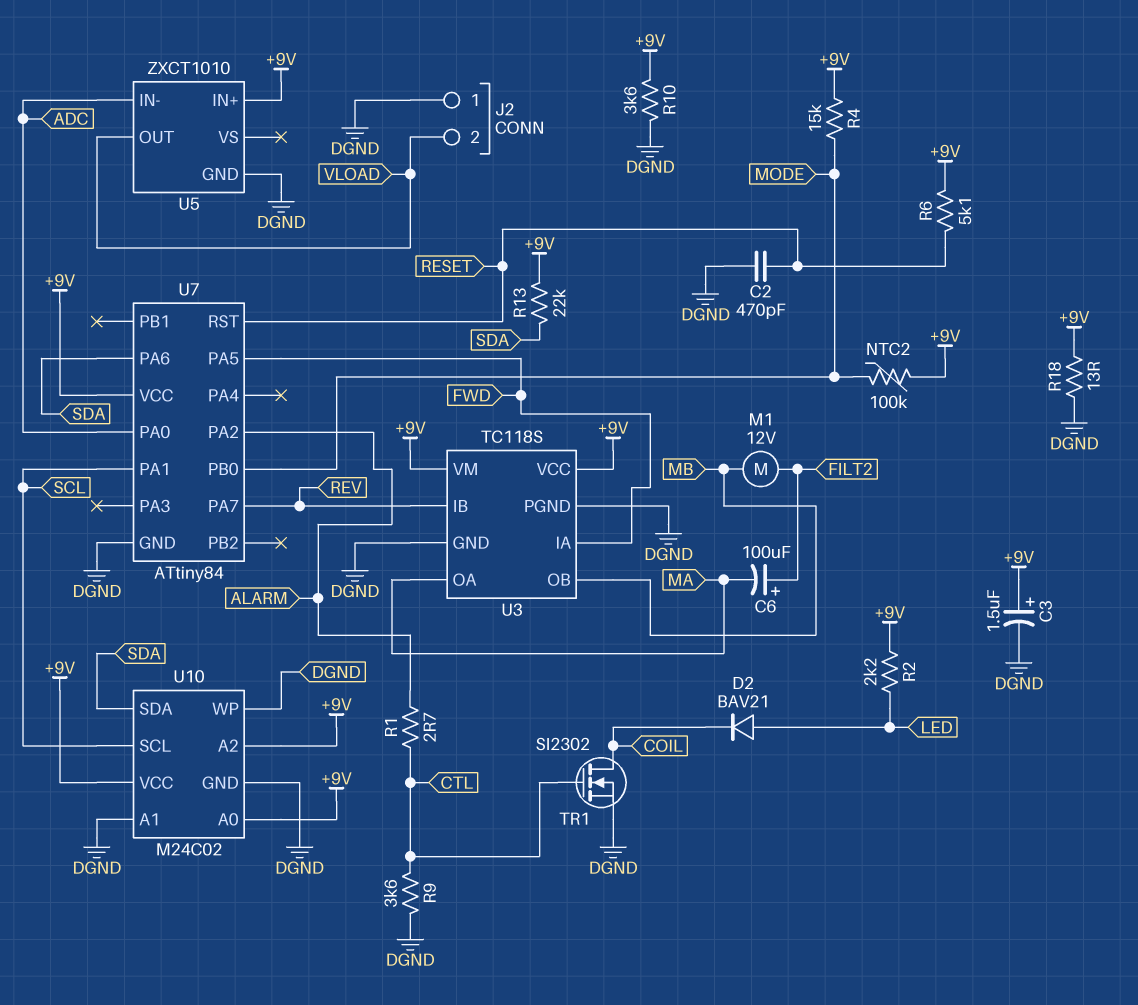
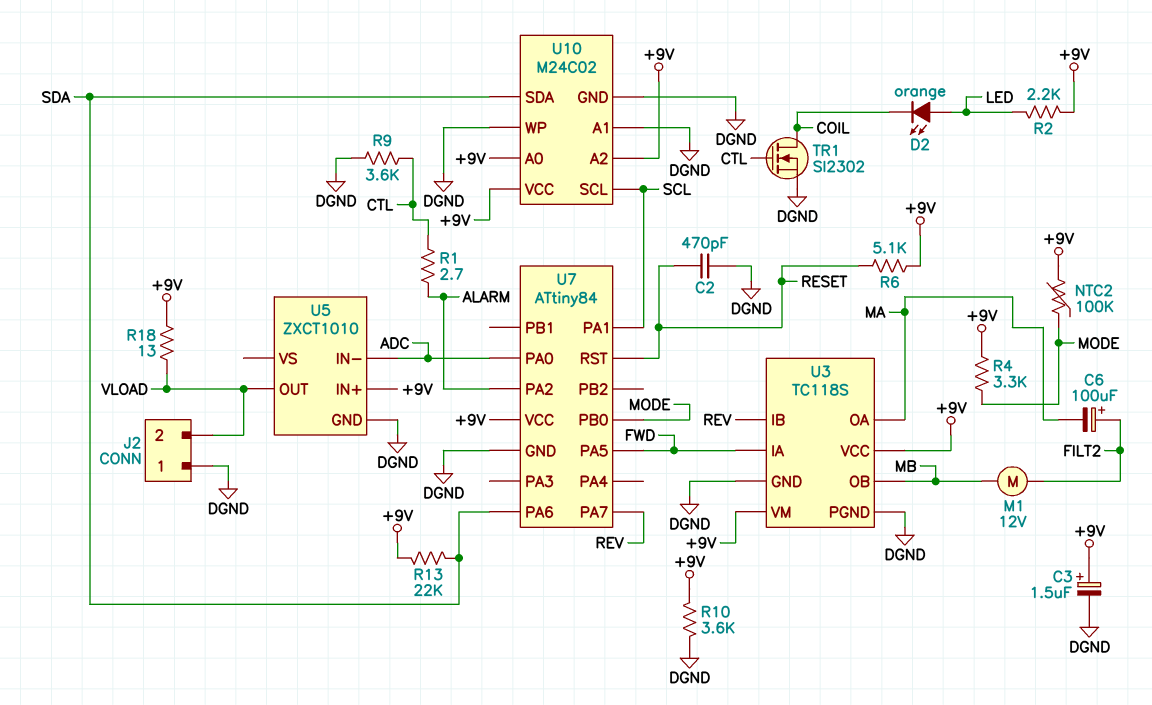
D2: diode BAV21 (A LED, K COIL) -> LED orange (A LED, K COIL)
R4: 15k (+9V, MODE) -> 3.3k (+9V, MODE)
R18: 13 (+9V, DGND) -> 13 (+9V, VLOAD)

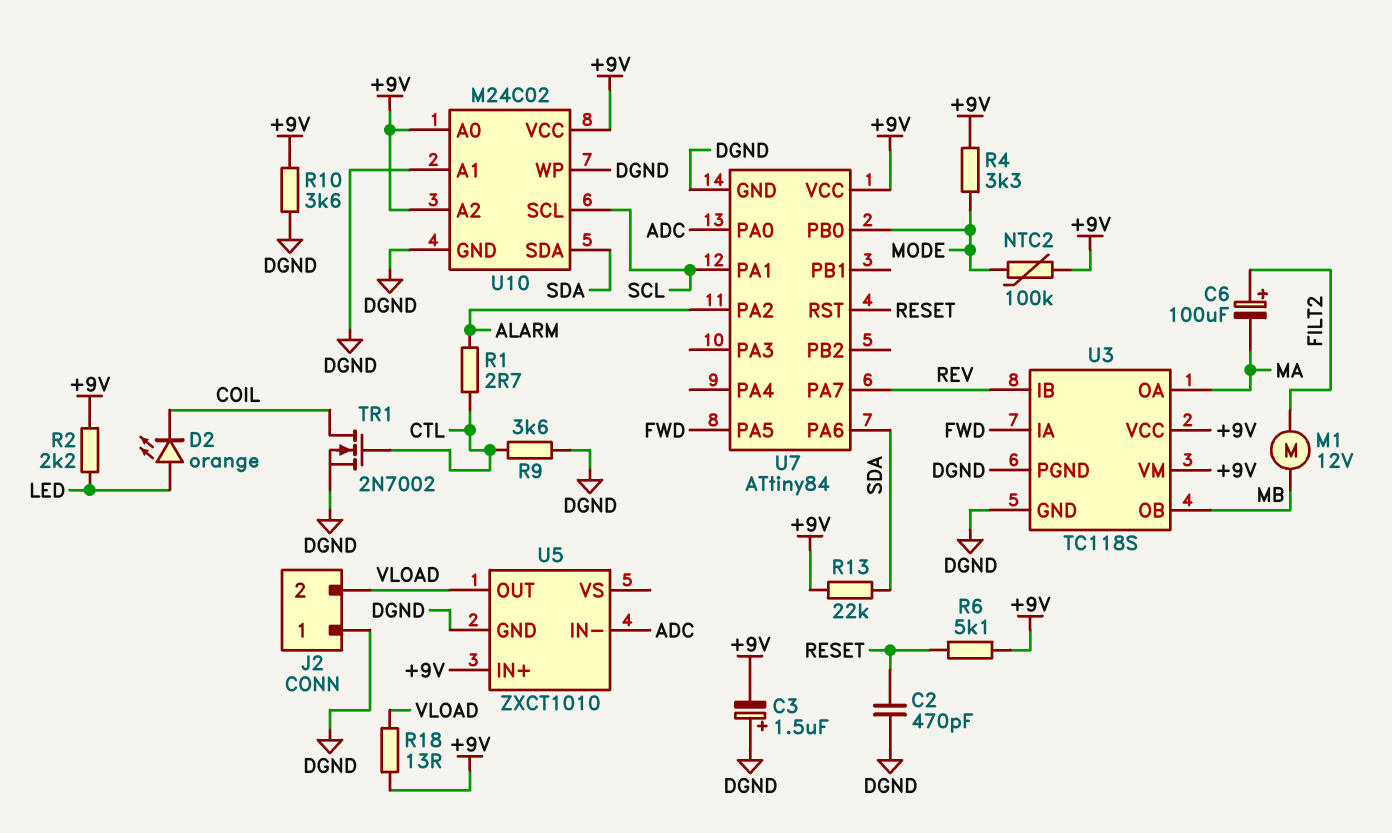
C3: 1.5uF (plus +9V, minus DGND) -> 1.5uF (plus DGND, minus +9V)
TR1: NMOS SI2302 (G CTL, D COIL, S DGND) -> NMOS 2N7002 (G CTL, D COIL, S DGND)

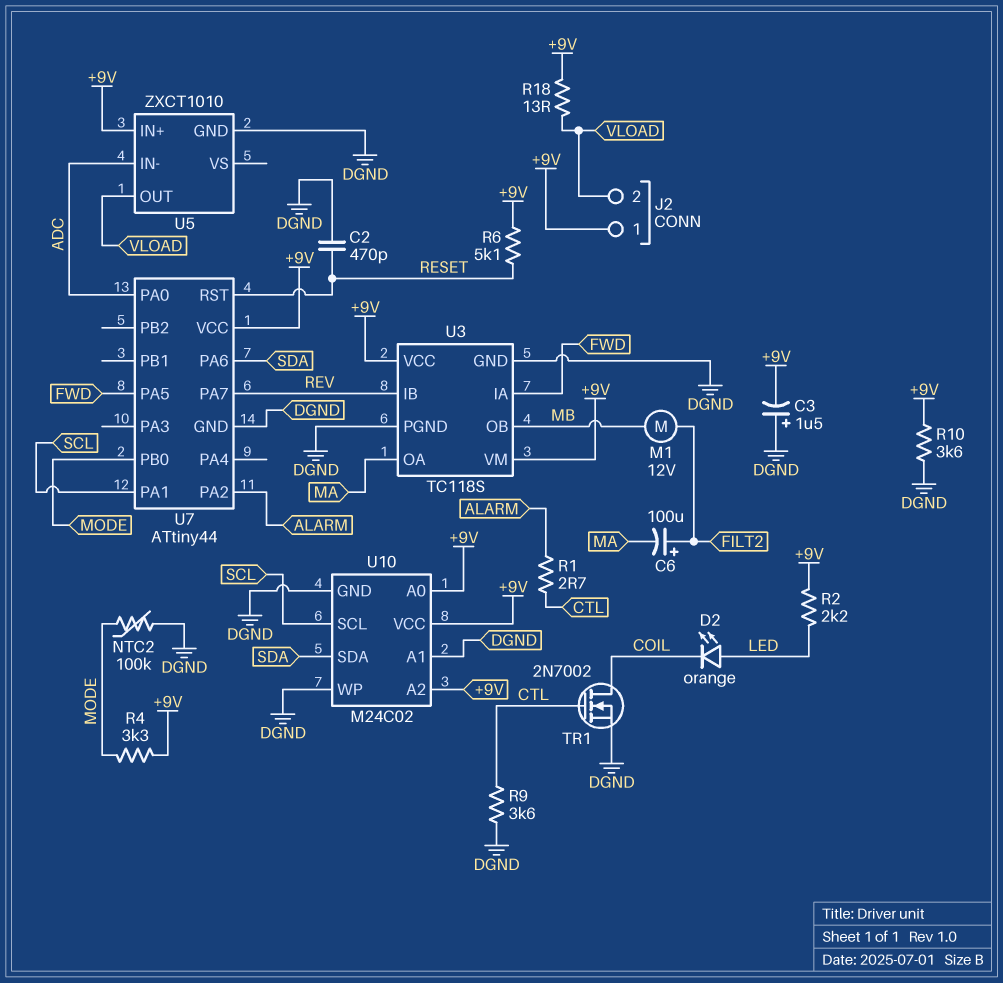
J2 pin 1: DGND -> +9V
NTC2: 100k (+9V, MODE) -> 100k (DGND, MODE)
R13: 22k (+9V, SDA) -> none
U7: ATtiny84 -> ATtiny44

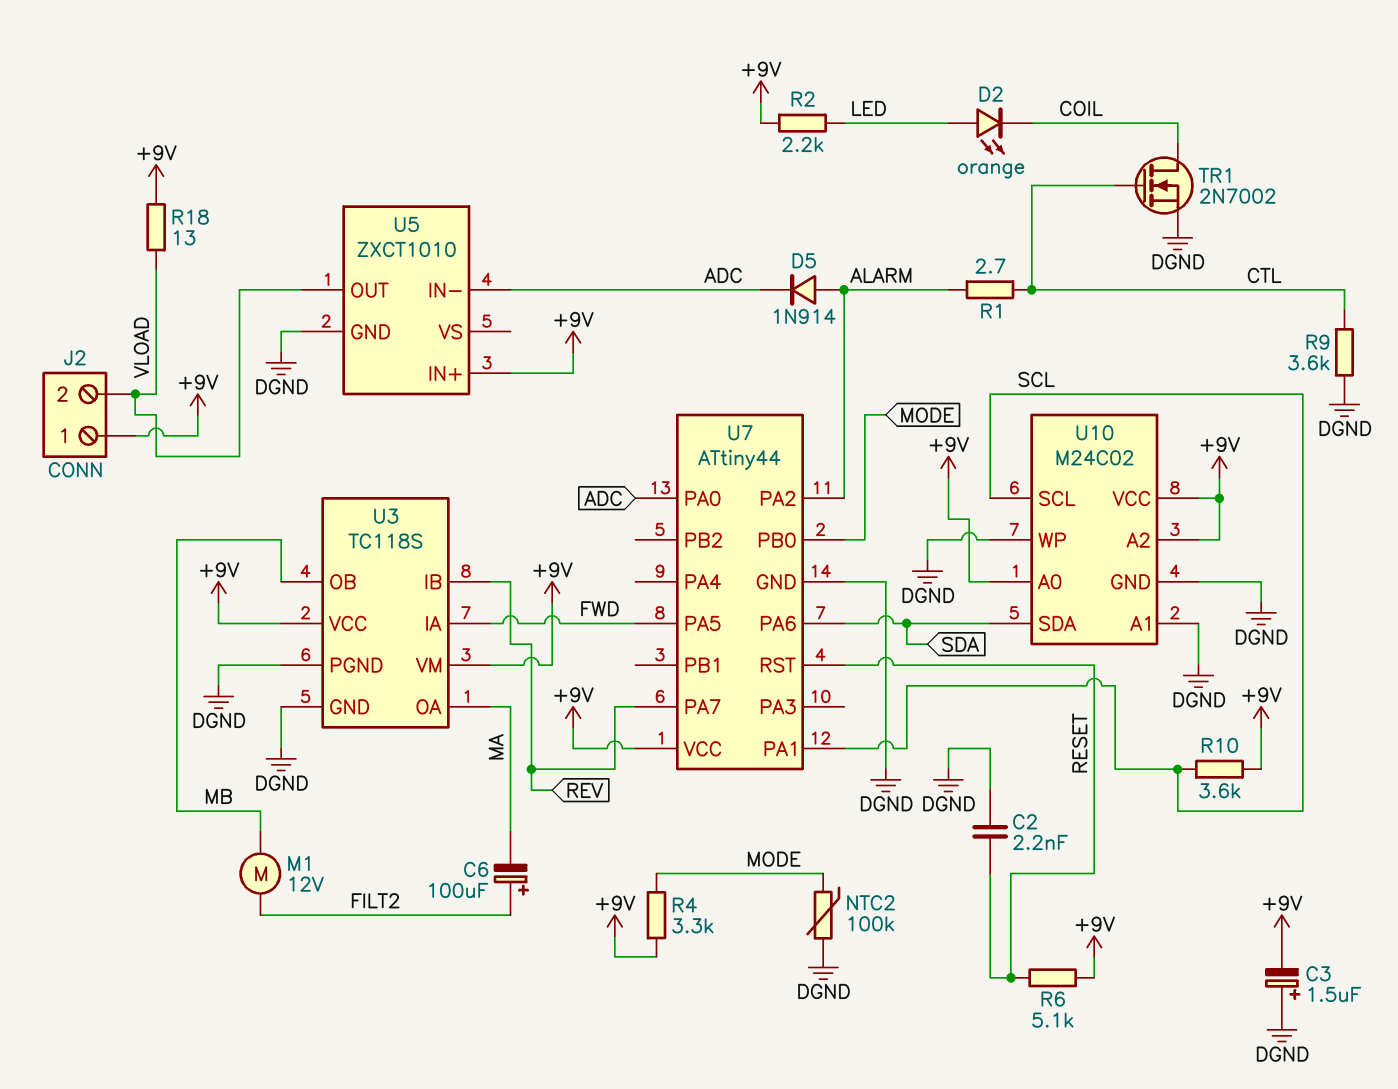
C2: 470pF (DGND, RESET) -> 2.2nF (DGND, RESET)
D5: none -> diode 1N914 (A ALARM, K ADC)
R10: 3.6k (+9V, DGND) -> 3.6k (+9V, SCL)

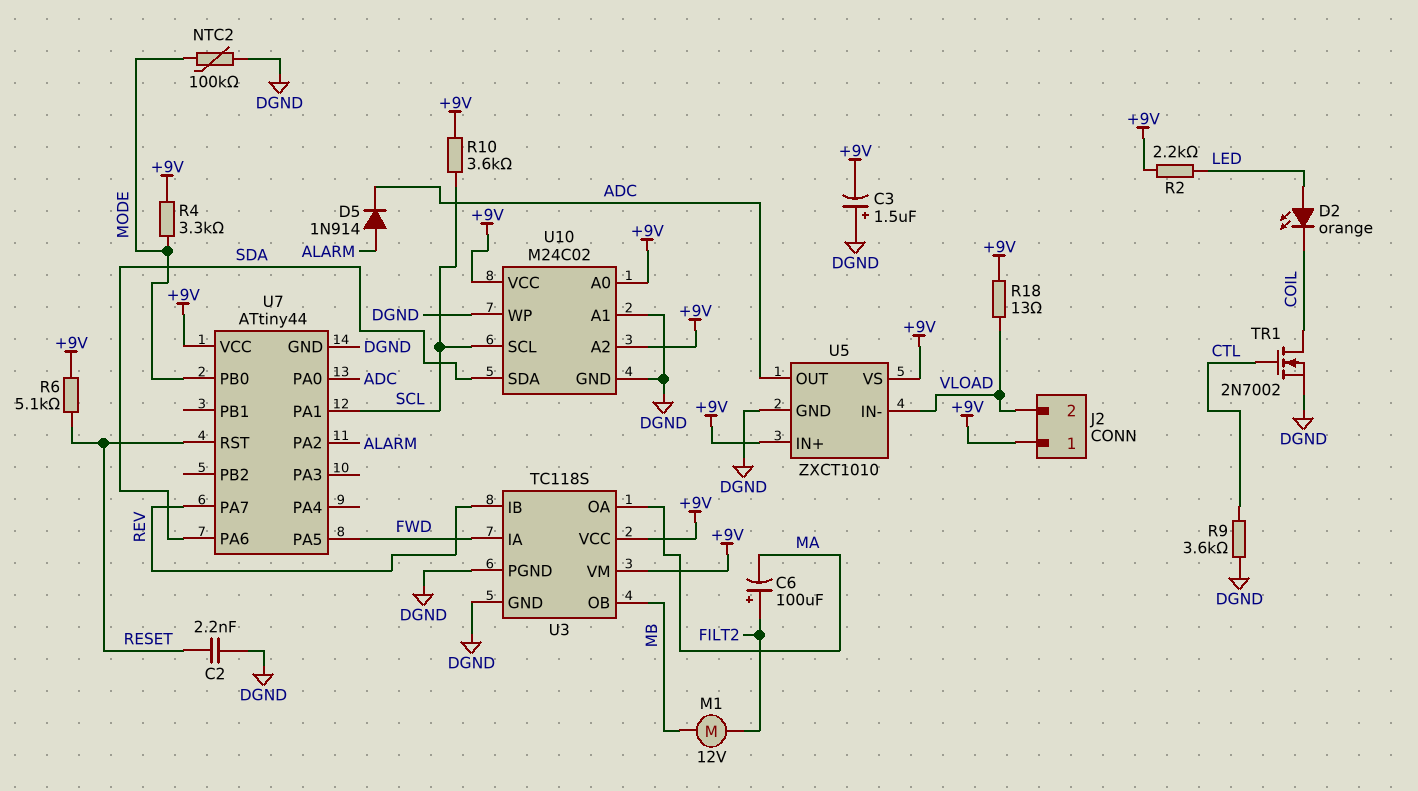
R1: 2.7 (ALARM, CTL) -> none
U5 pin IN-: ADC -> VLOAD
U5 pin OUT: VLOAD -> ADC
U5 pin VS: none -> +9V

